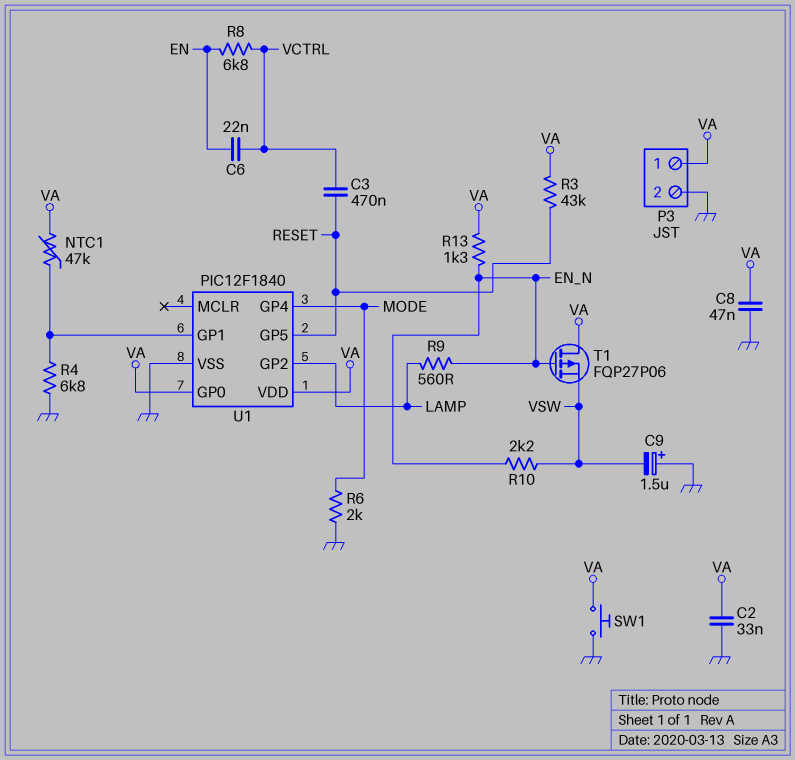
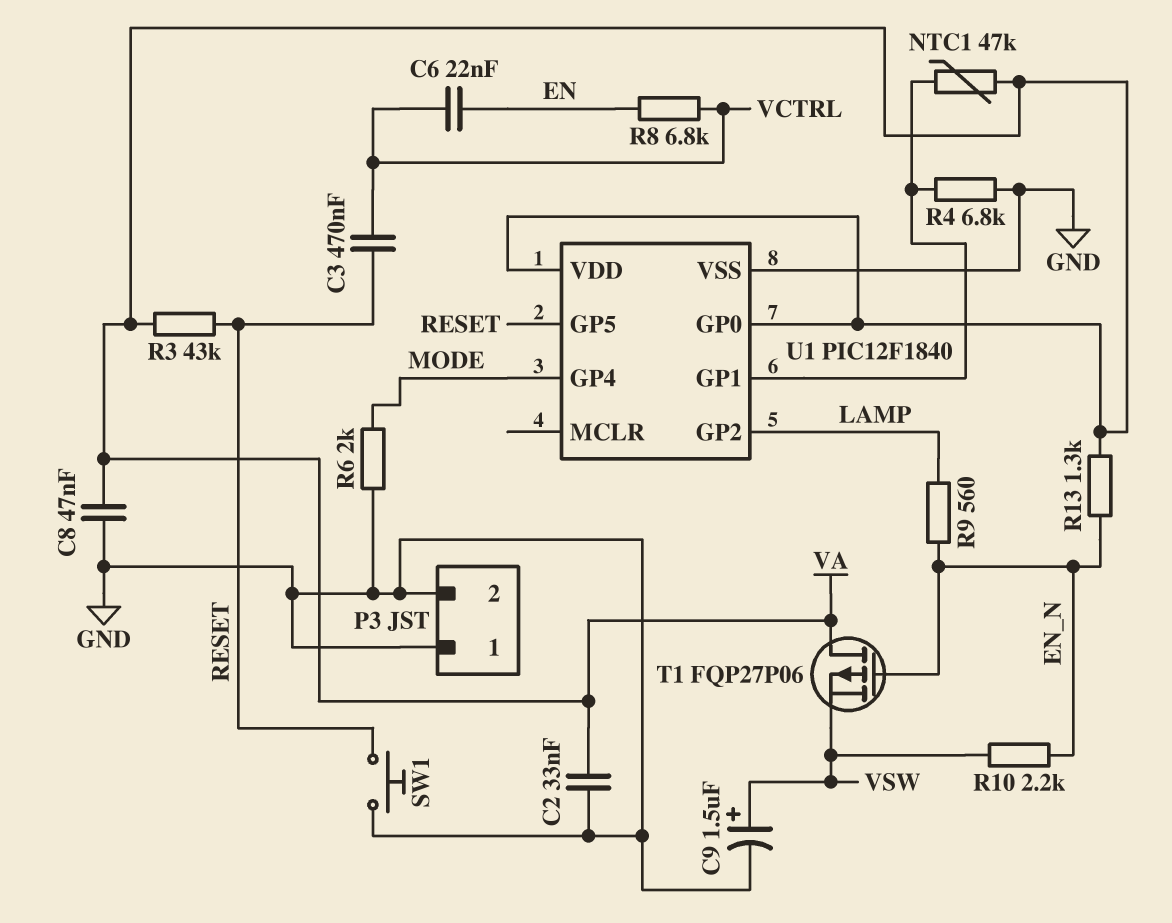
C9: 1.5uF (plus GND, minus VSW) -> 1.5uF (plus VSW, minus GND)
P3 pin 1: VA -> GND
SW1: button (GND, VA) -> button (GND, RESET)

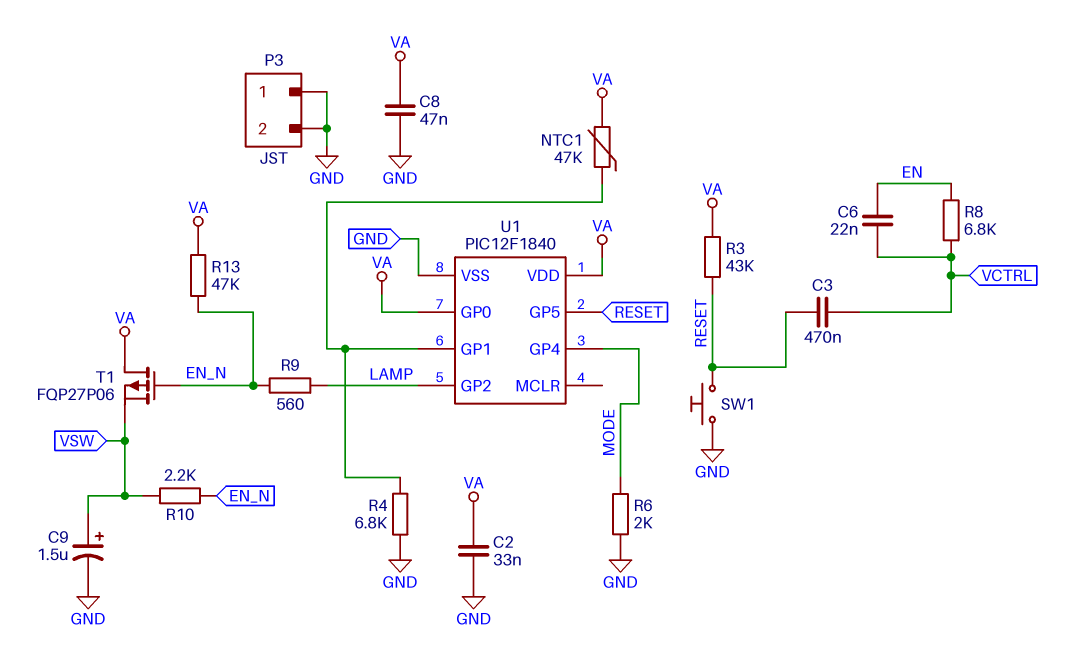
R13: 1.3k (EN_N, VA) -> 47k (EN_N, VA)

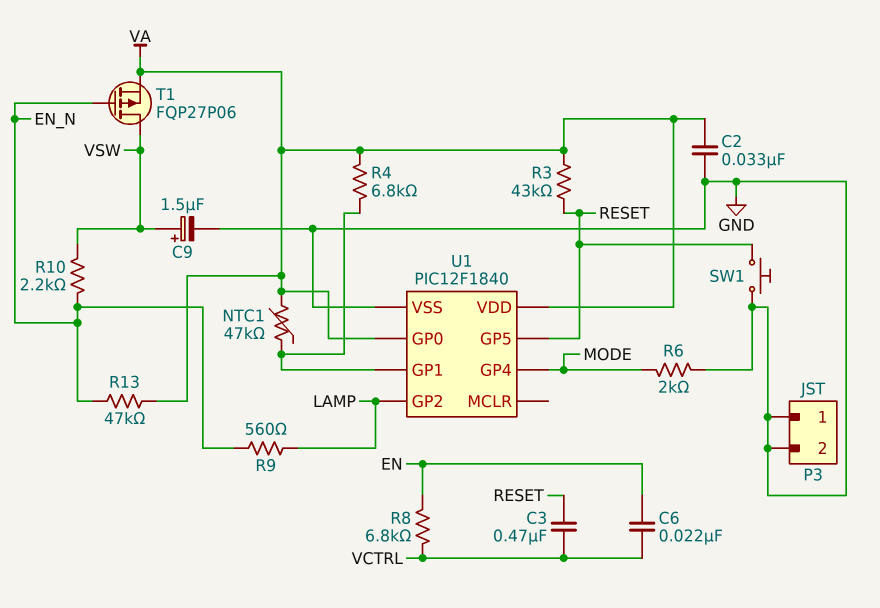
C8: 47nF (GND, VA) -> none
R4: 6.8k (GND, U1/GP1) -> 6.8k (U1/GP1, VA)
T1: PMOS FQP27P06 (G EN_N, D VA, S VSW) -> PMOS FQP27P06 (G EN_N, D VSW, S VA)

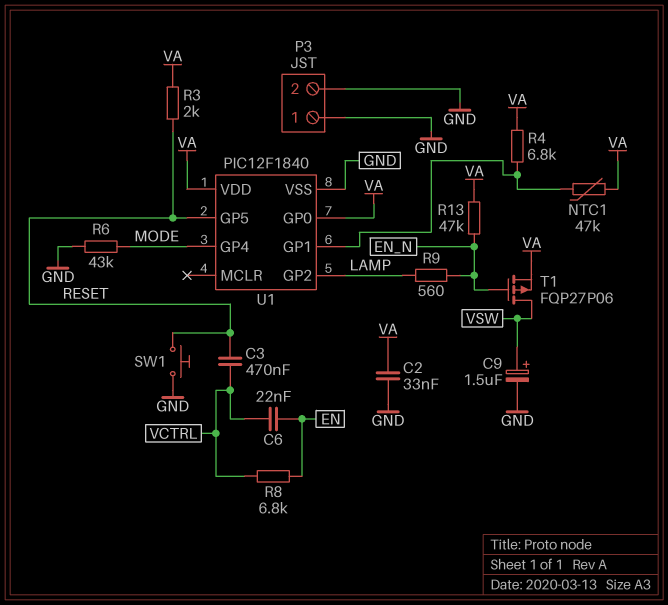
R3: 43k (RESET, VA) -> 2k (RESET, VA)
R6: 2k (GND, MODE) -> 43k (GND, MODE)
R10: 2.2k (EN_N, VSW) -> none

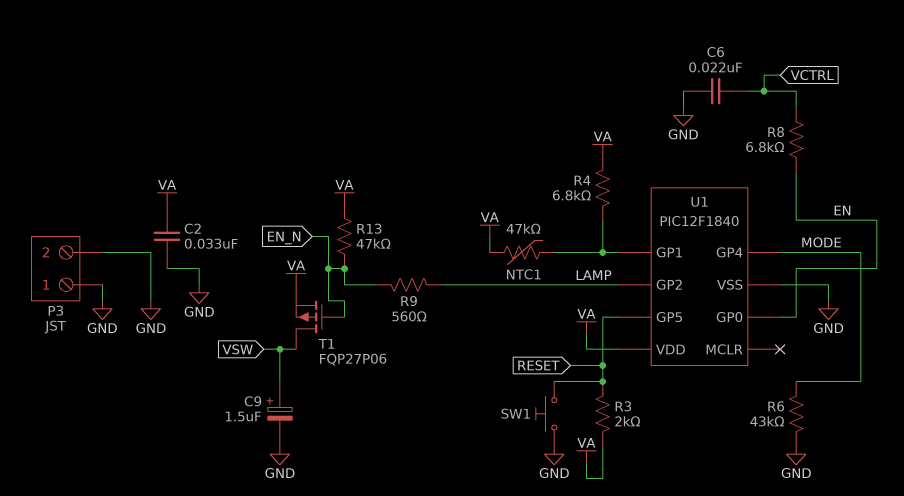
C3: 470nF (RESET, VCTRL) -> none
C6: 22nF (EN, VCTRL) -> 22nF (GND, VCTRL)
U1 pin GP0: VA -> EN

